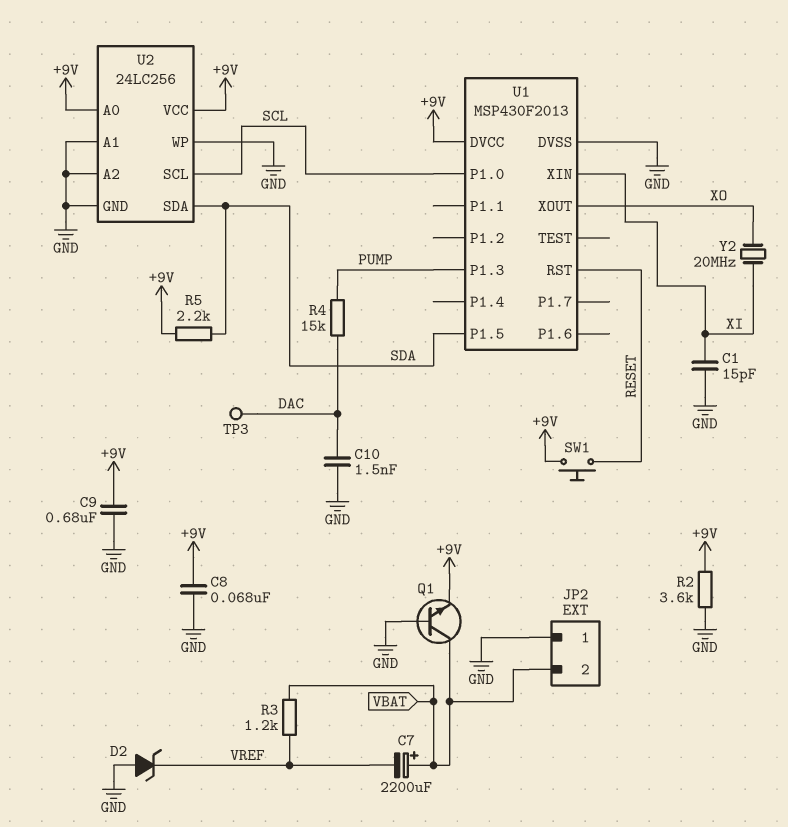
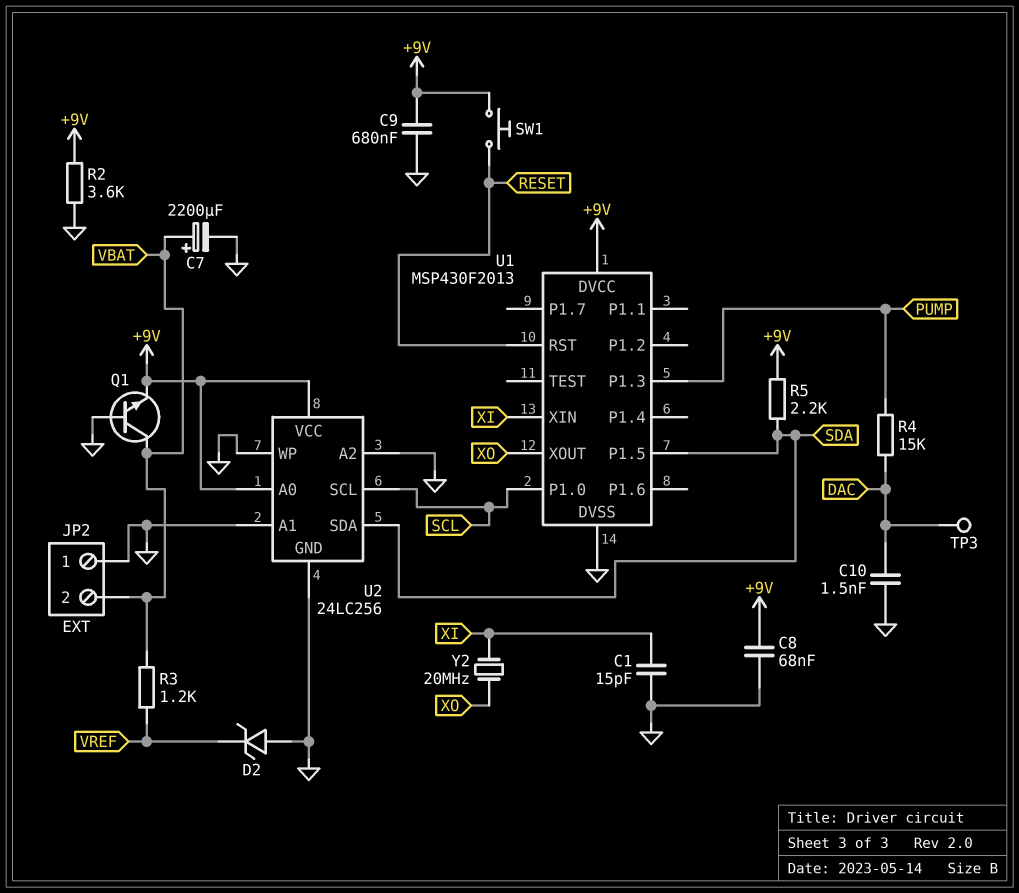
C7: 2200uF (plus VBAT, minus VREF) -> 2200uF (plus VBAT, minus GND)

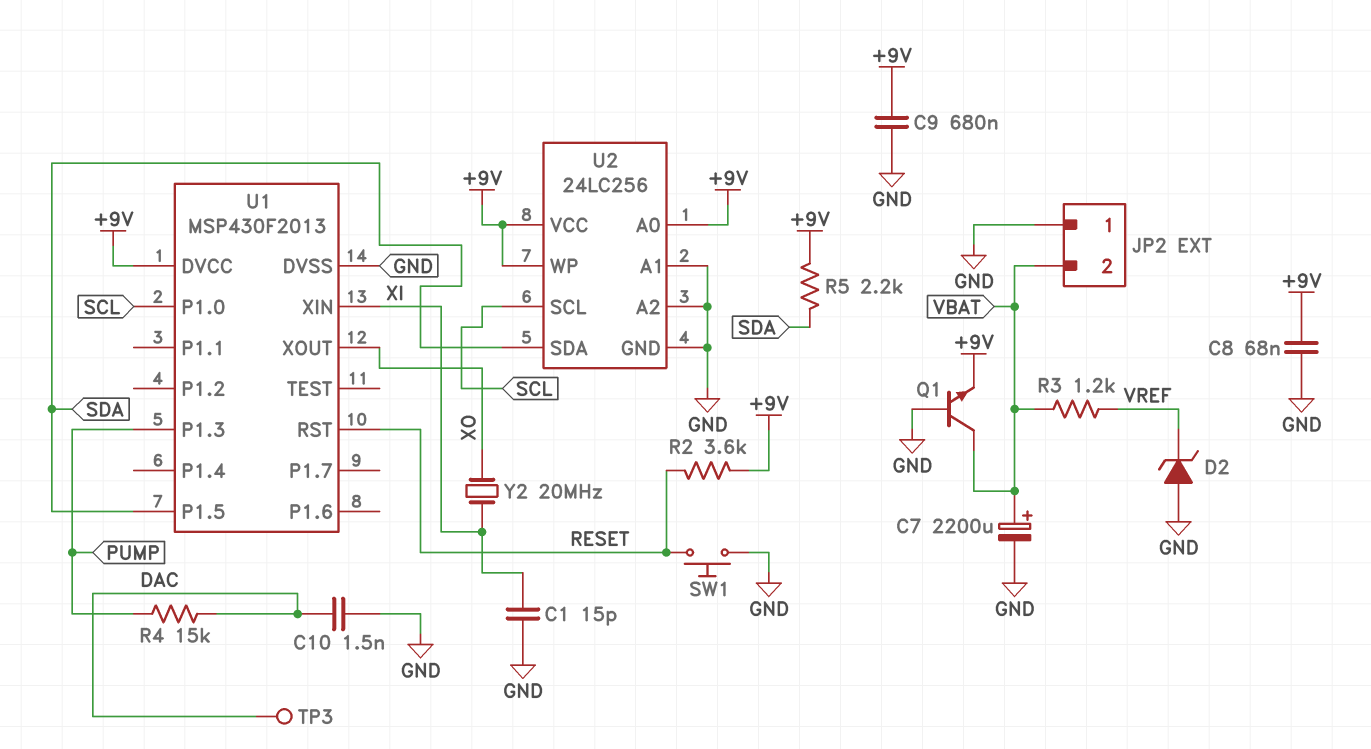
R2: 3.6k (+9V, GND) -> 3.6k (+9V, RESET)
SW1: button (+9V, RESET) -> button (GND, RESET)
U2 pin WP: GND -> +9V

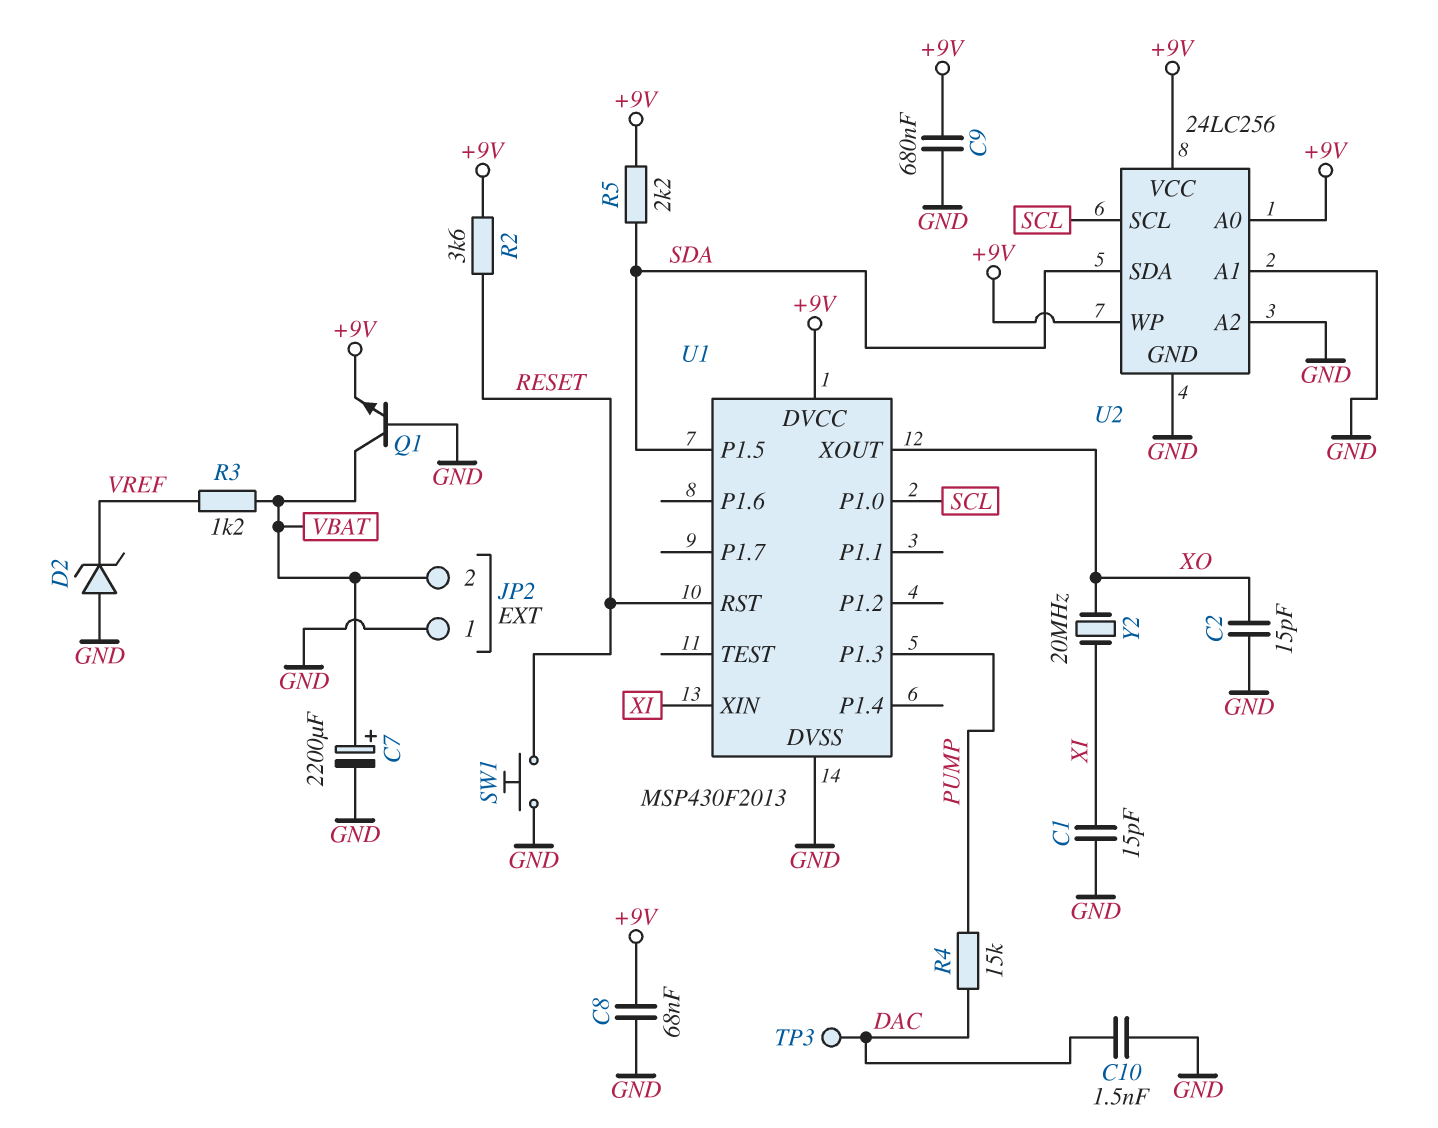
C2: none -> 15pF (GND, XO)

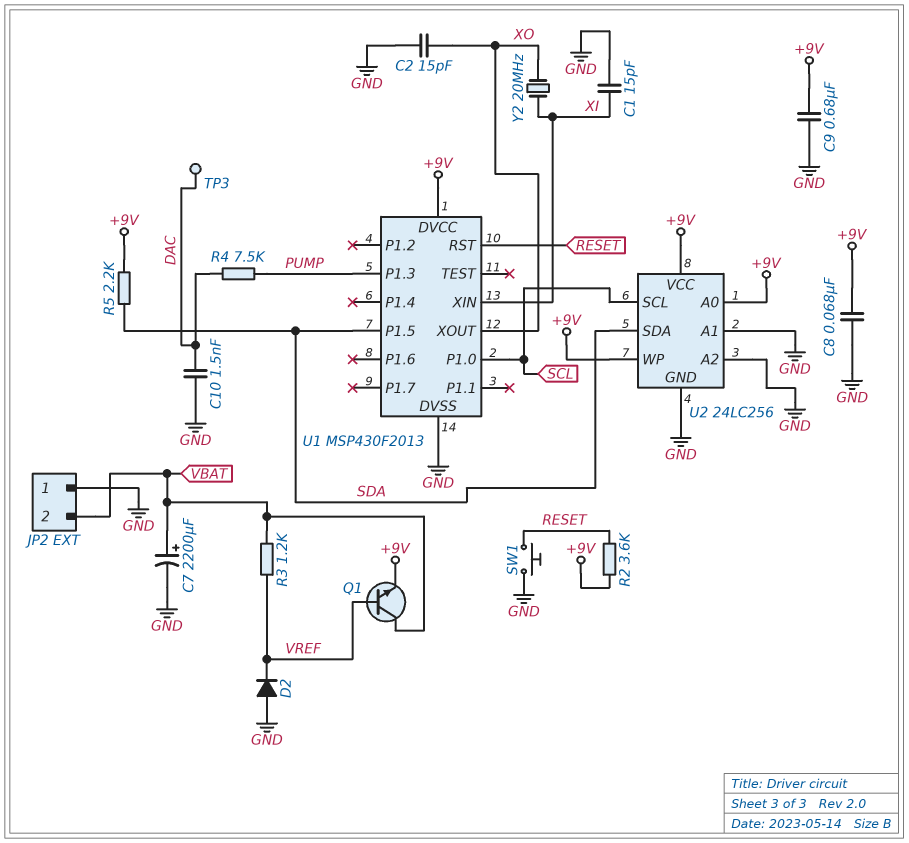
D2: zener (A GND, K VREF) -> diode (A GND, K VREF)
Q1: NPN (B GND, C VBAT, E +9V) -> NPN (B VREF, C VBAT, E +9V)
R4: 15k (DAC, PUMP) -> 7.5k (DAC, PUMP)

